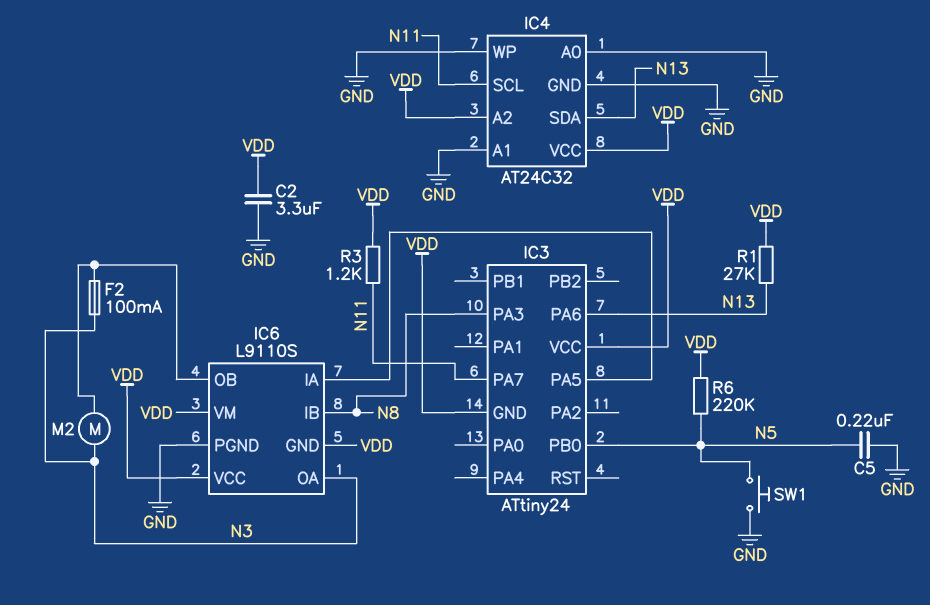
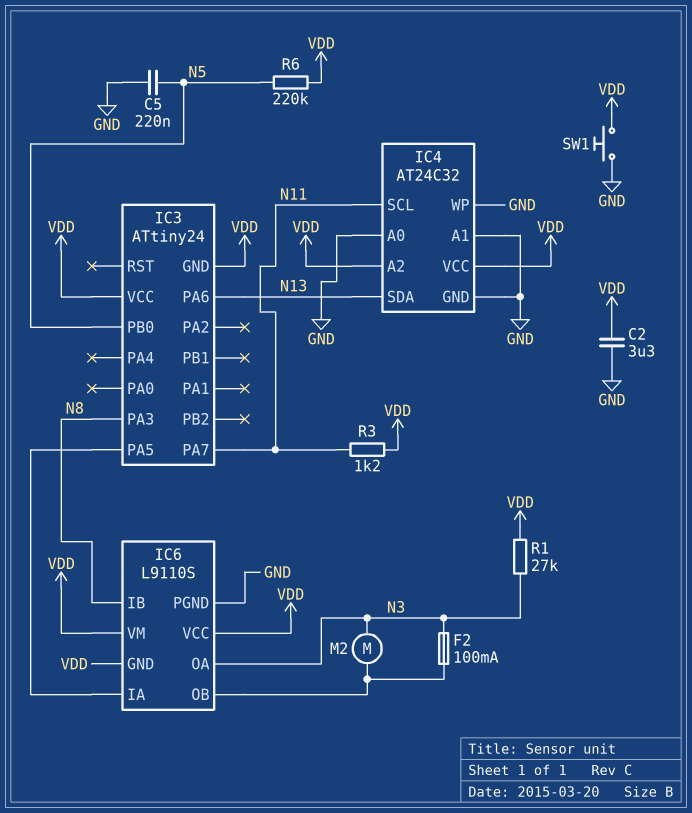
R1: 27k (N13, VDD) -> 27k (N3, VDD)
SW1: button (GND, N5) -> button (GND, VDD)

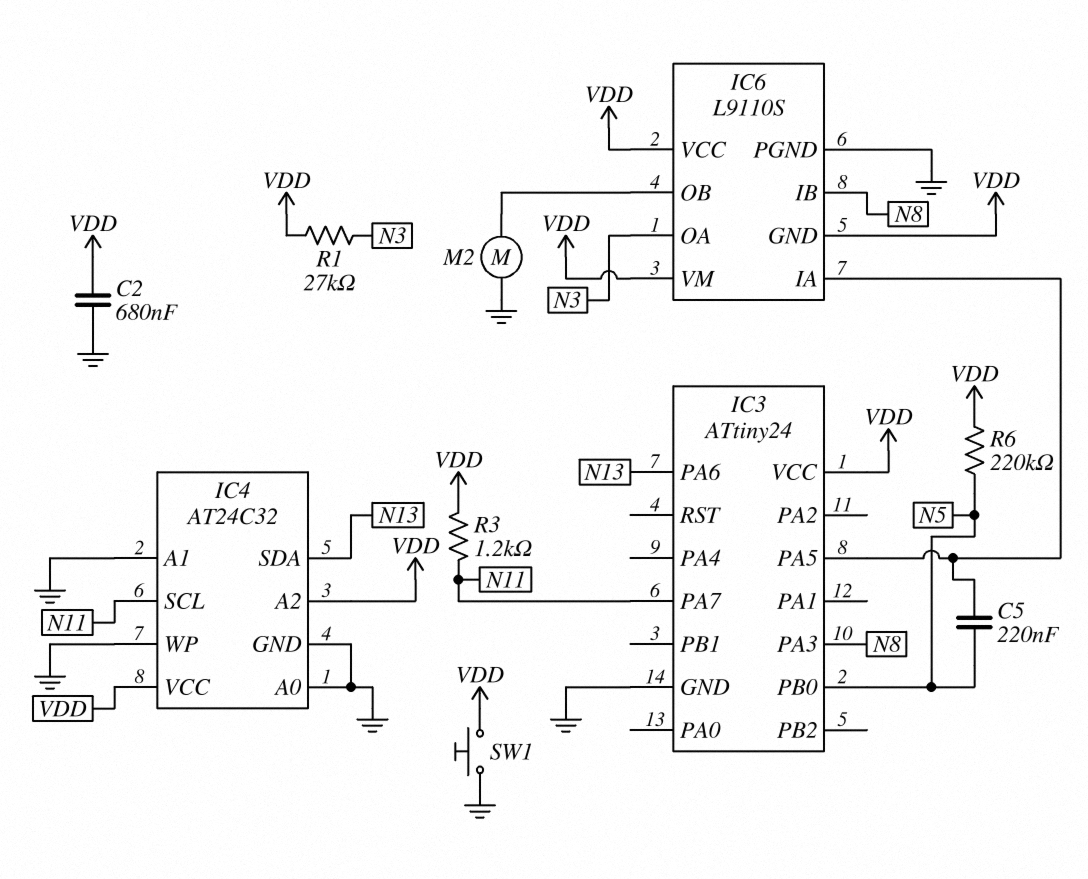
C2: 3.3uF (GND, VDD) -> 680nF (GND, VDD)
C5: 220nF (GND, N5) -> 220nF (IC3/PA5, N5)
F2: 100mA (IC6/OB, N3) -> none
IC3 pin GND: VDD -> GND
M2: motor (IC6/OB, N3) -> motor (GND, IC6/OB)

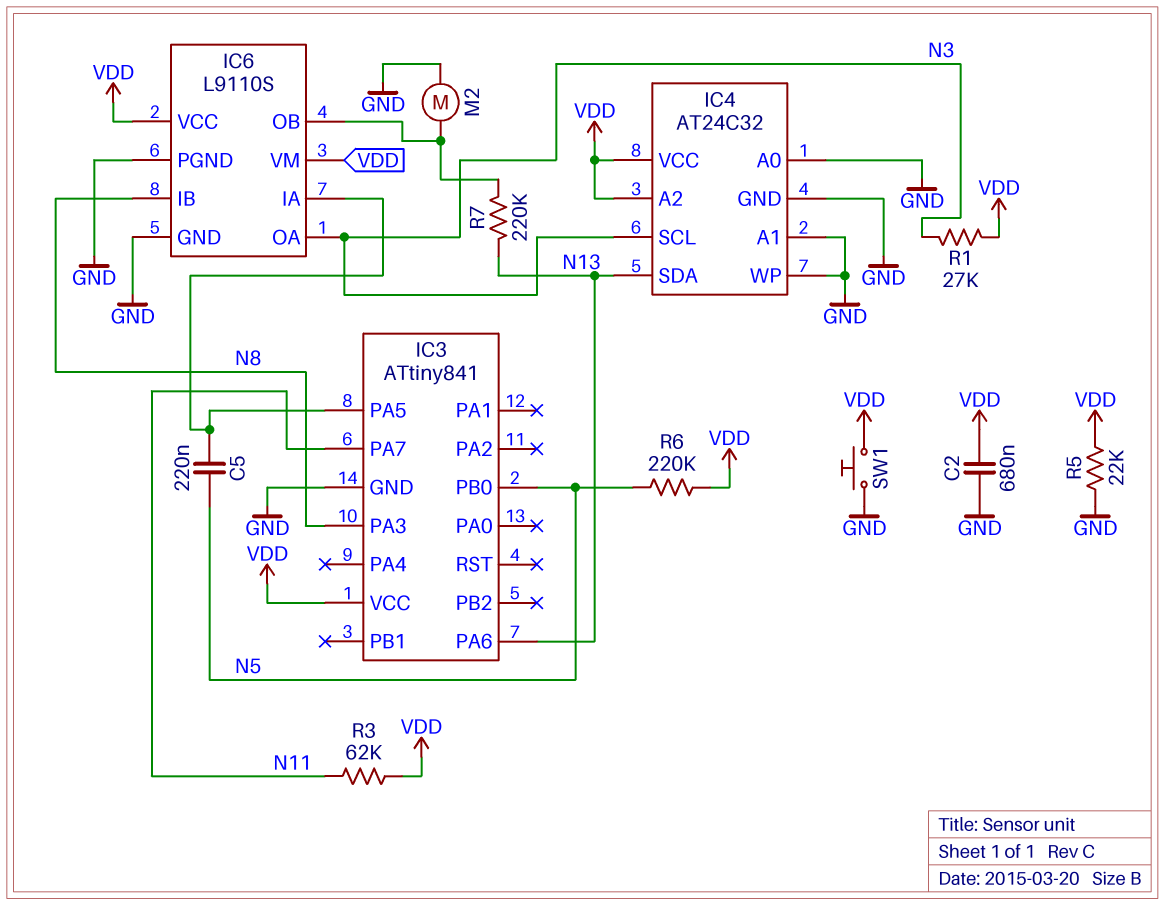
IC3: ATtiny24 -> ATtiny841
IC4 pin SCL: N11 -> N3
IC6 pin GND: VDD -> GND
R3: 1.2k (N11, VDD) -> 62k (N11, VDD)
R5: none -> 22k (GND, VDD)
R7: none -> 220k (IC6/OB, N13)

